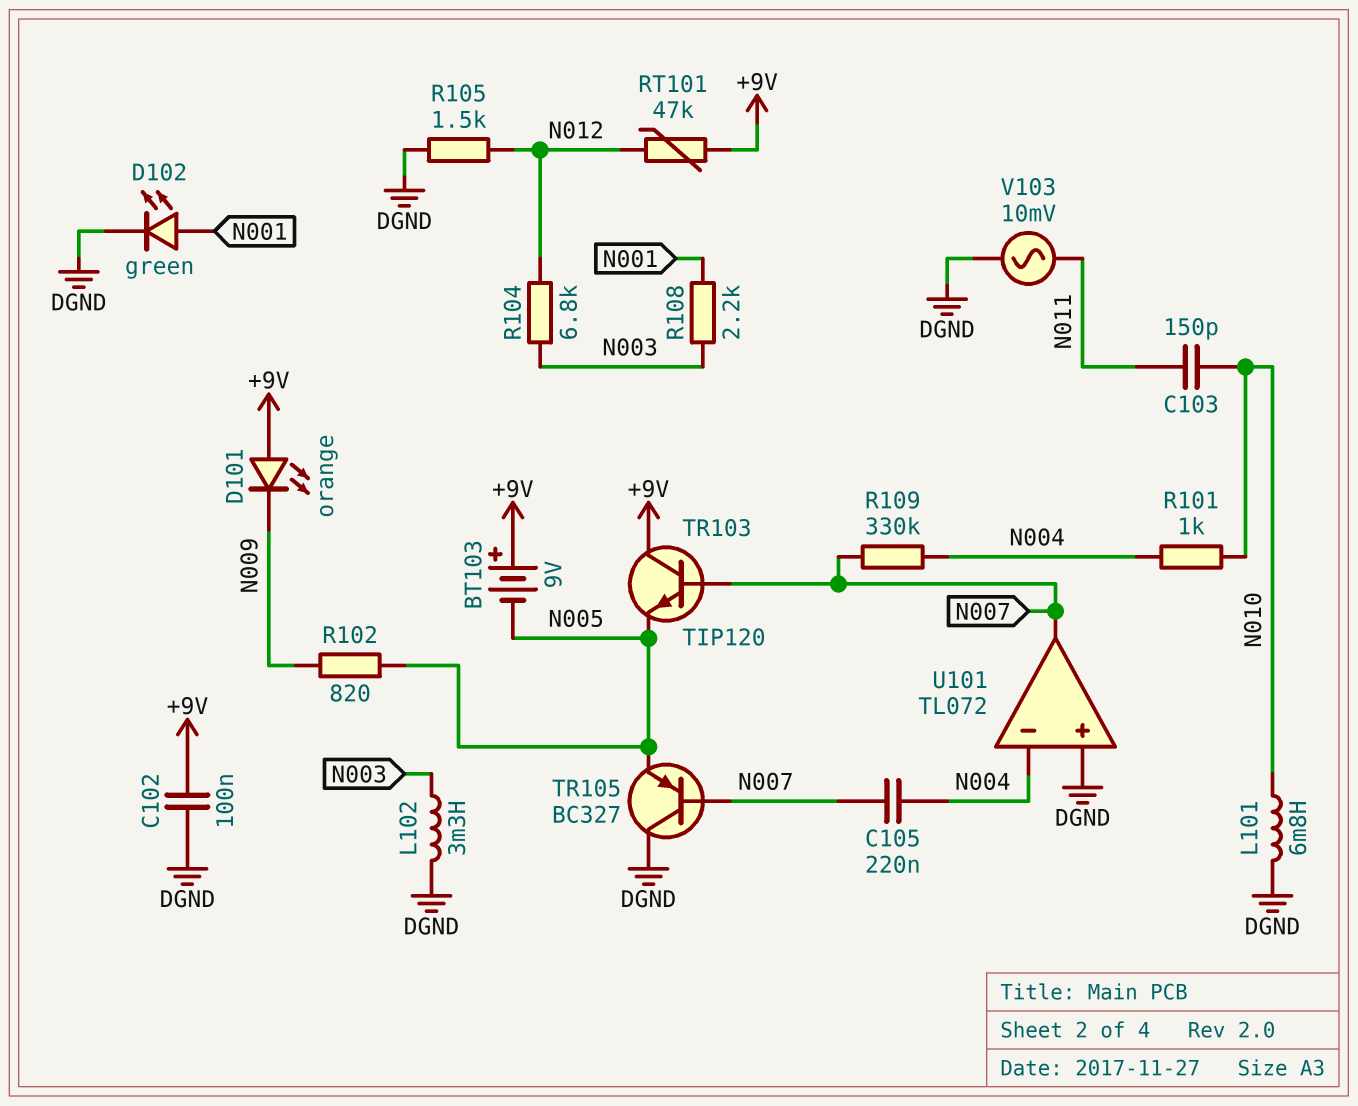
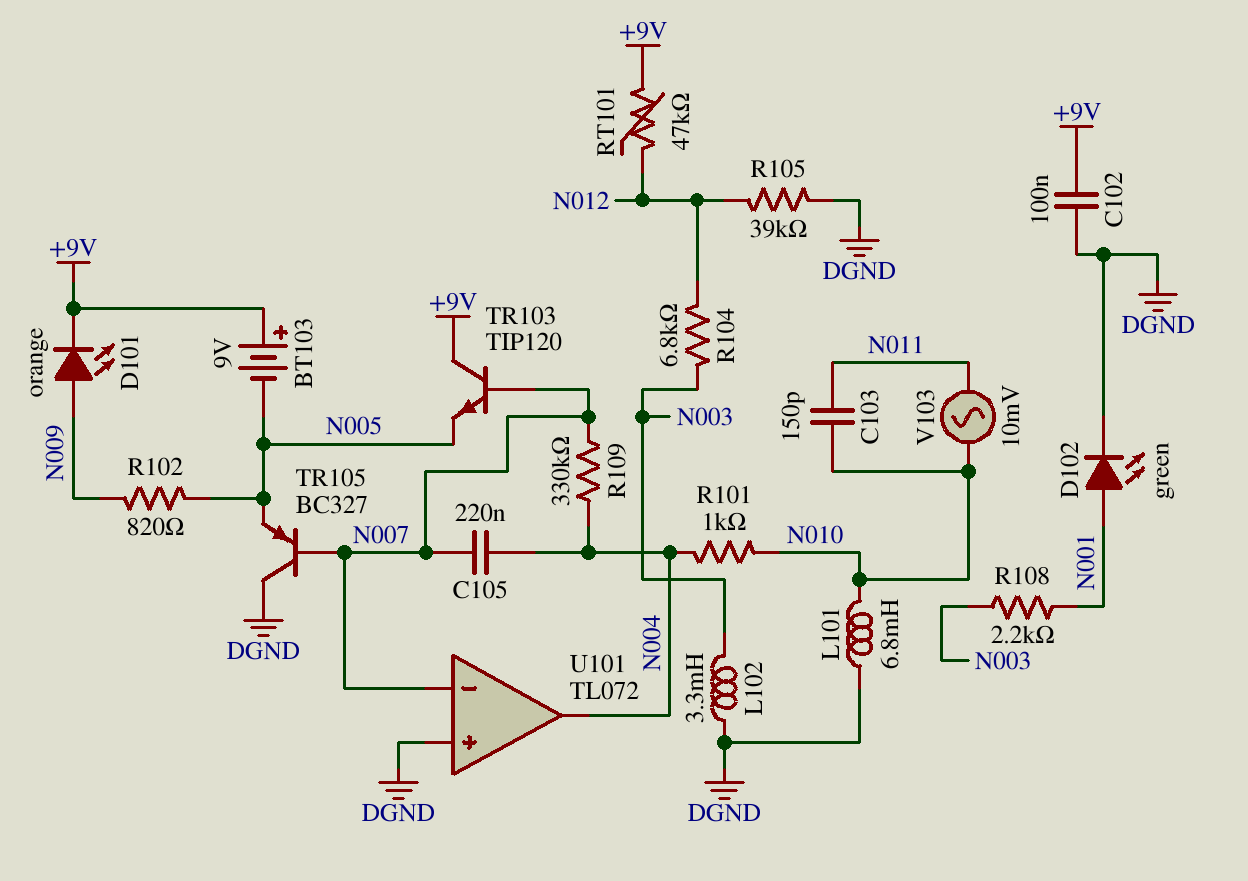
D101: LED orange (A +9V, K N009) -> LED orange (A N009, K +9V)
R105: 1.5k (DGND, N012) -> 39k (DGND, N012)
U101 pin in-: N004 -> N007
U101 pin out: N007 -> N004
V103: AC 10mV (DGND, N011) -> AC 10mV (N010, N011)

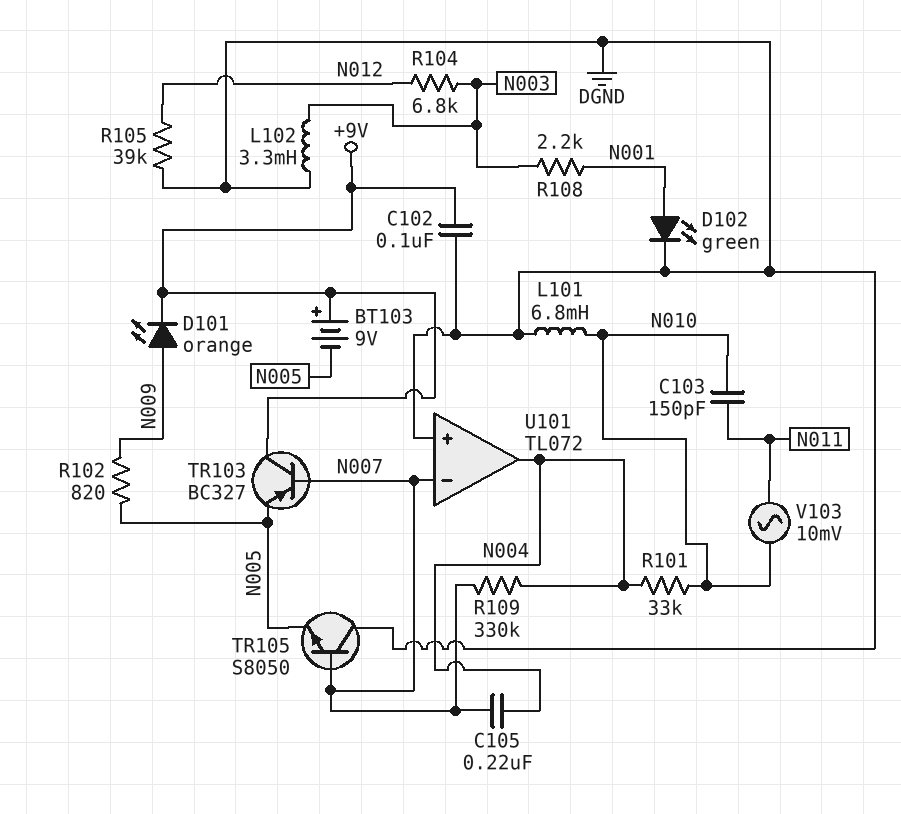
R101: 1k (N004, N010) -> 33k (N004, N010)
RT101: 47k (+9V, N012) -> none
TR103: NPN TIP120 (B N007, C +9V, E N005) -> PNP BC327 (B N007, C +9V, E N005)
TR105: PNP BC327 (B N007, C DGND, E N005) -> NPN S8050 (B N007, C DGND, E N005)

